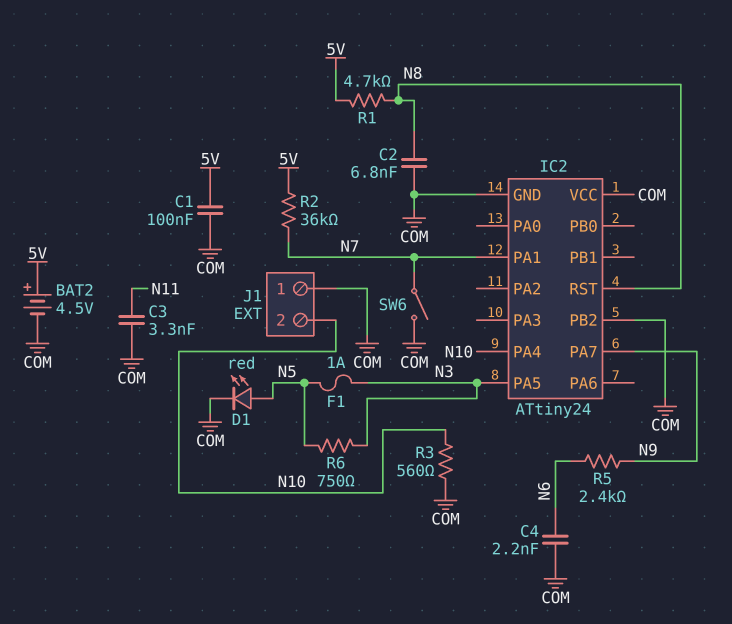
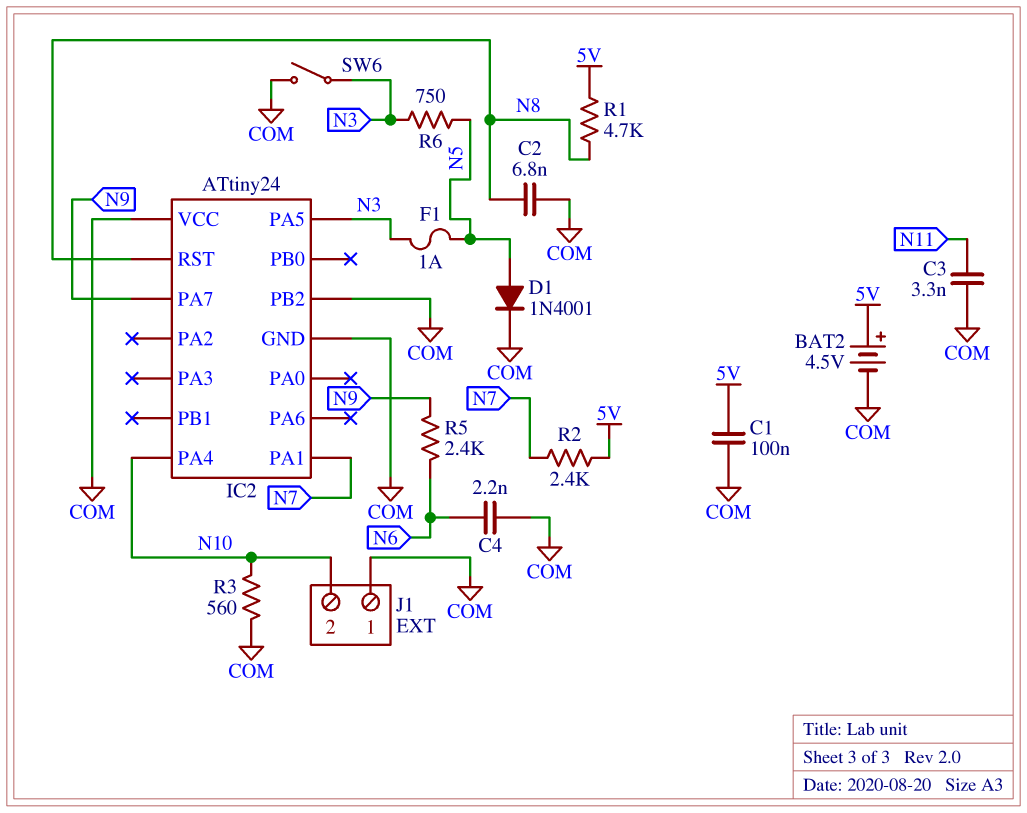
D1: LED red (A N5, K COM) -> diode 1N4001 (A N5, K COM)
R2: 36k (5V, N7) -> 2.4k (5V, N7)
SW6: switch (COM, N7) -> switch (COM, N3)

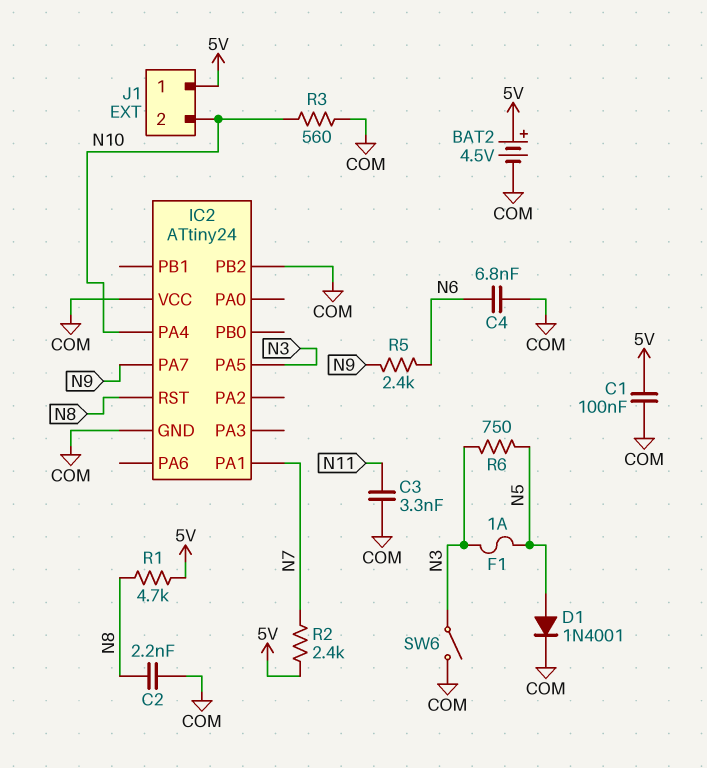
C2: 6.8nF (COM, N8) -> 2.2nF (COM, N8)
C4: 2.2nF (COM, N6) -> 6.8nF (COM, N6)
J1 pin 1: COM -> 5V

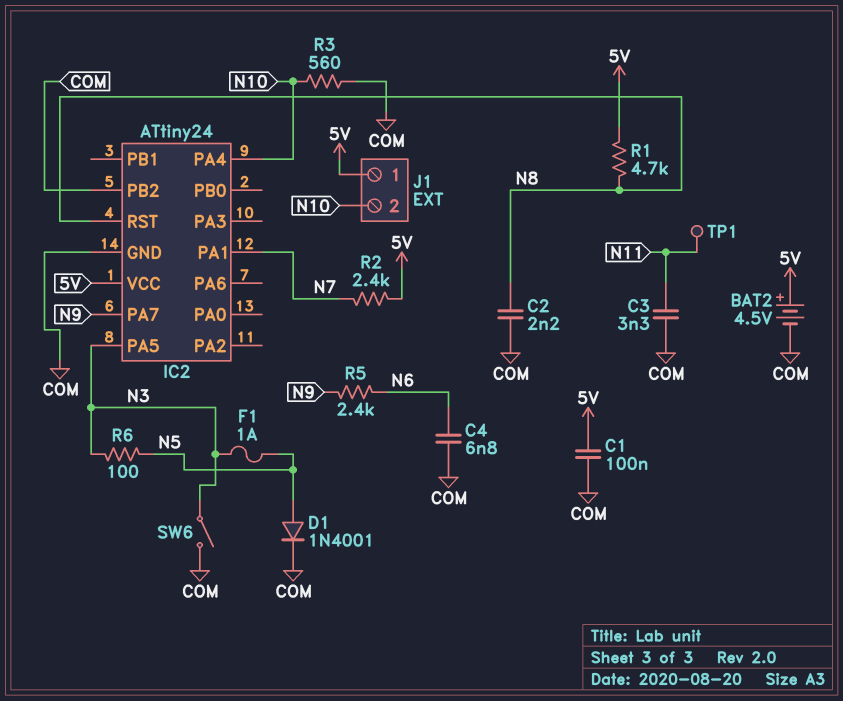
IC2 pin VCC: COM -> 5V
R6: 750 (N3, N5) -> 100 (N3, N5)
TP1: none -> test point (N11)

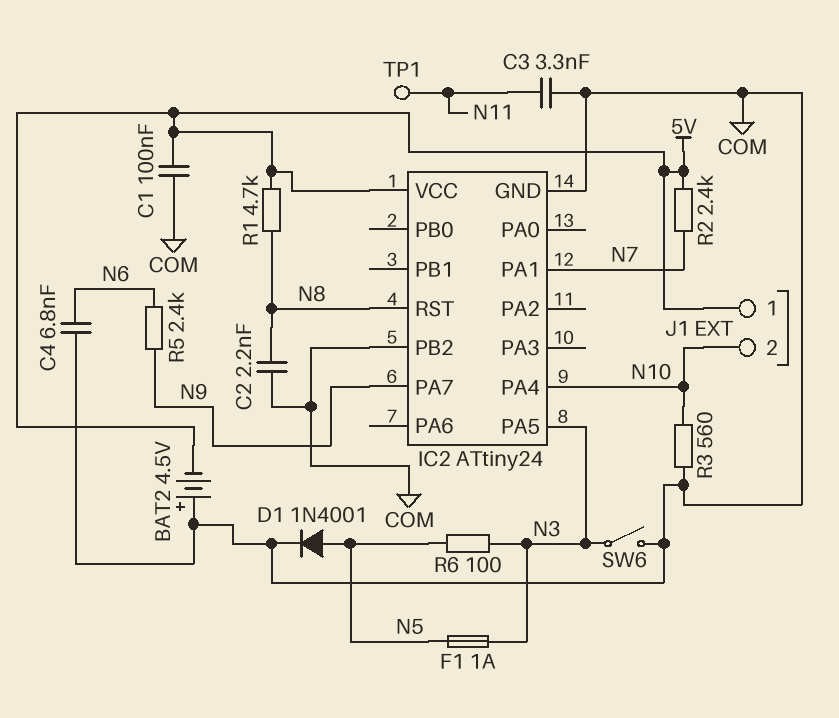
BAT2: 4.5V (plus 5V, minus COM) -> 4.5V (plus COM, minus 5V)

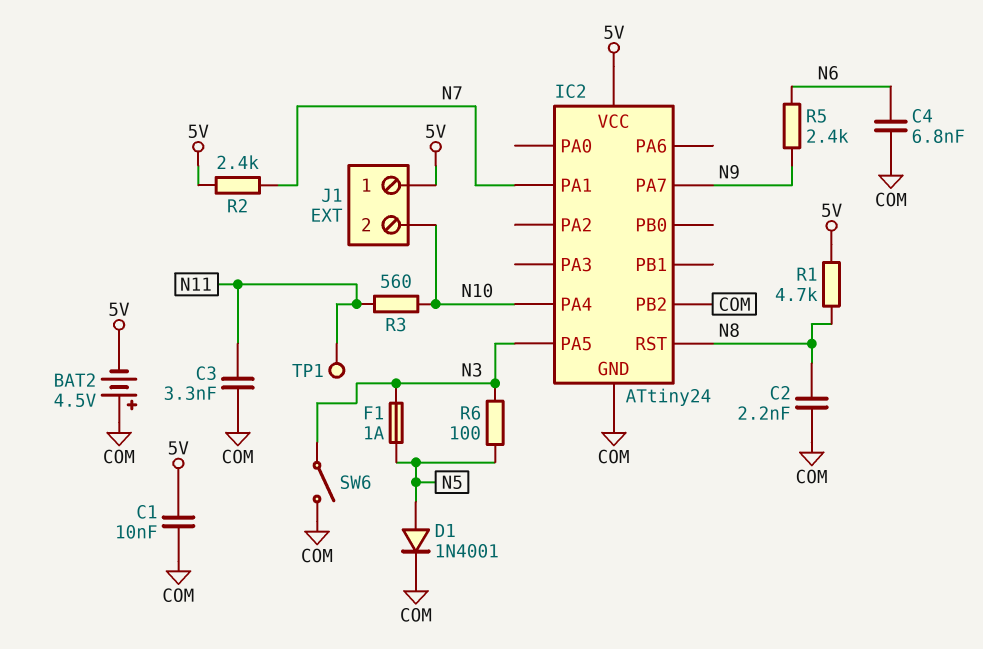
C1: 100nF (5V, COM) -> 10nF (5V, COM)
R3: 560 (COM, N10) -> 560 (N10, N11)

